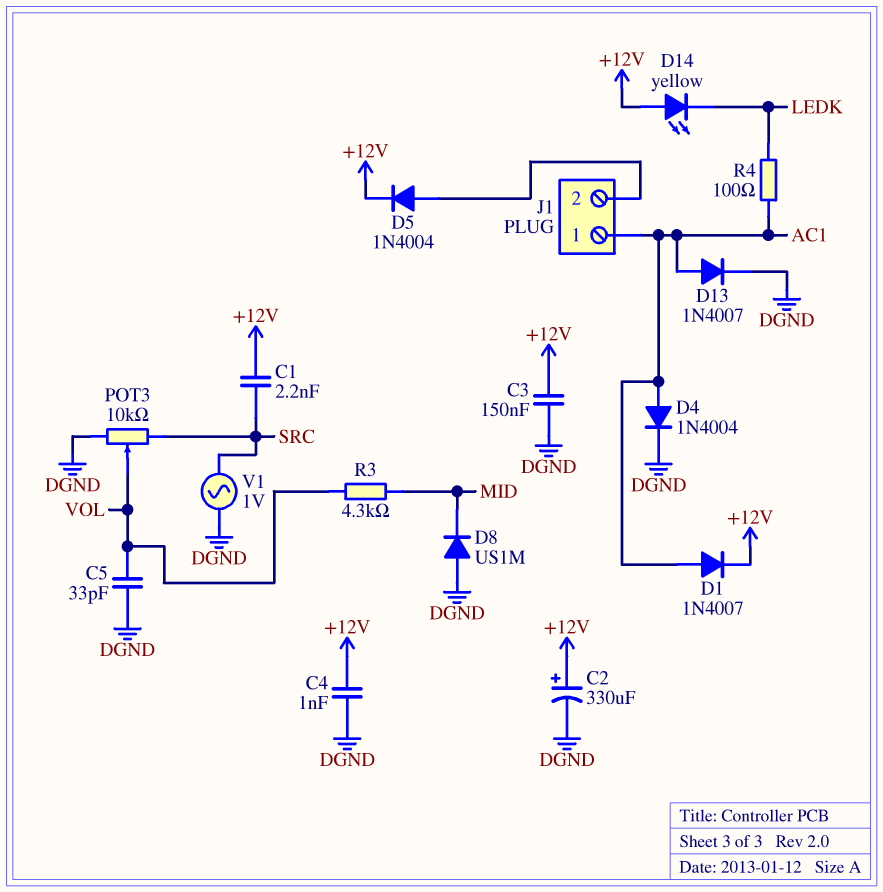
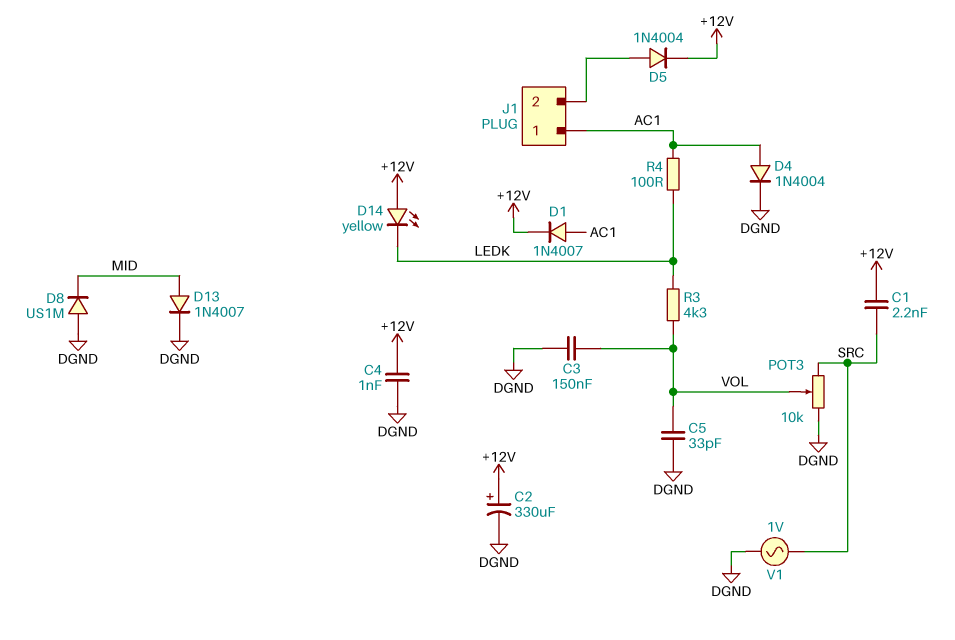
C3: 150nF (+12V, DGND) -> 150nF (DGND, VOL)
D13: diode 1N4007 (A AC1, K DGND) -> diode 1N4007 (A MID, K DGND)
R3: 4.3k (MID, VOL) -> 4.3k (LEDK, VOL)

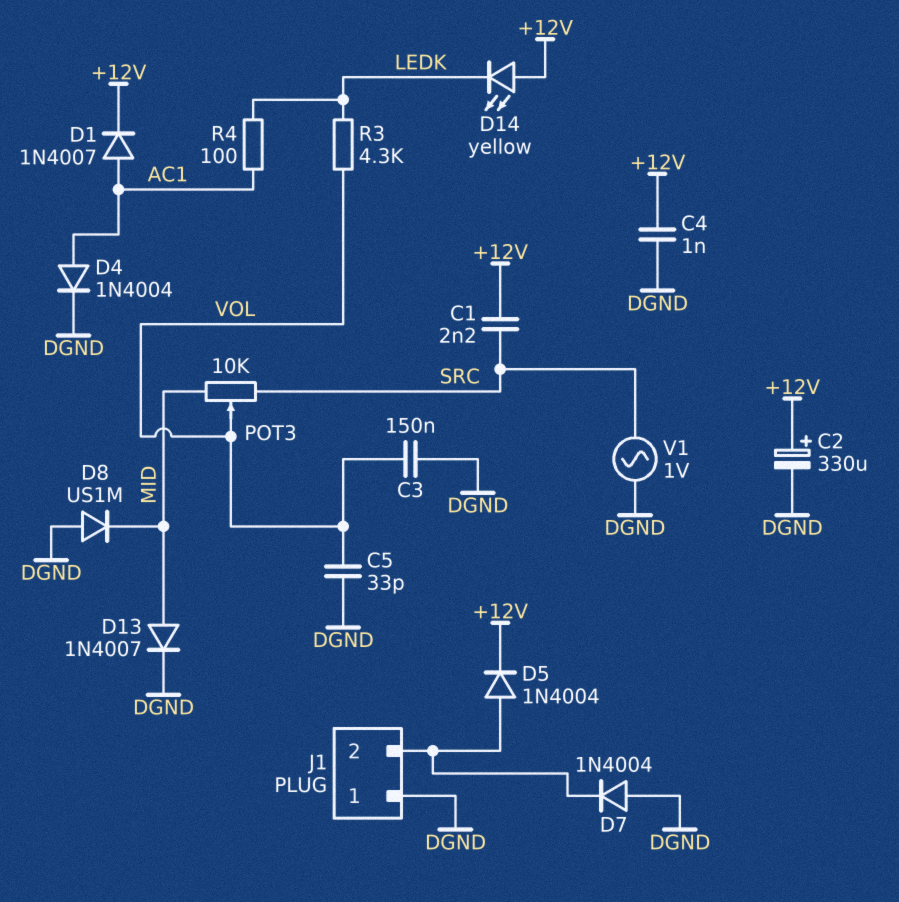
D7: none -> diode 1N4004 (A DGND, K J1/2)
J1 pin 1: AC1 -> DGND
POT3: 10k (DGND, SRC, wiper VOL) -> 10k (MID, SRC, wiper VOL)

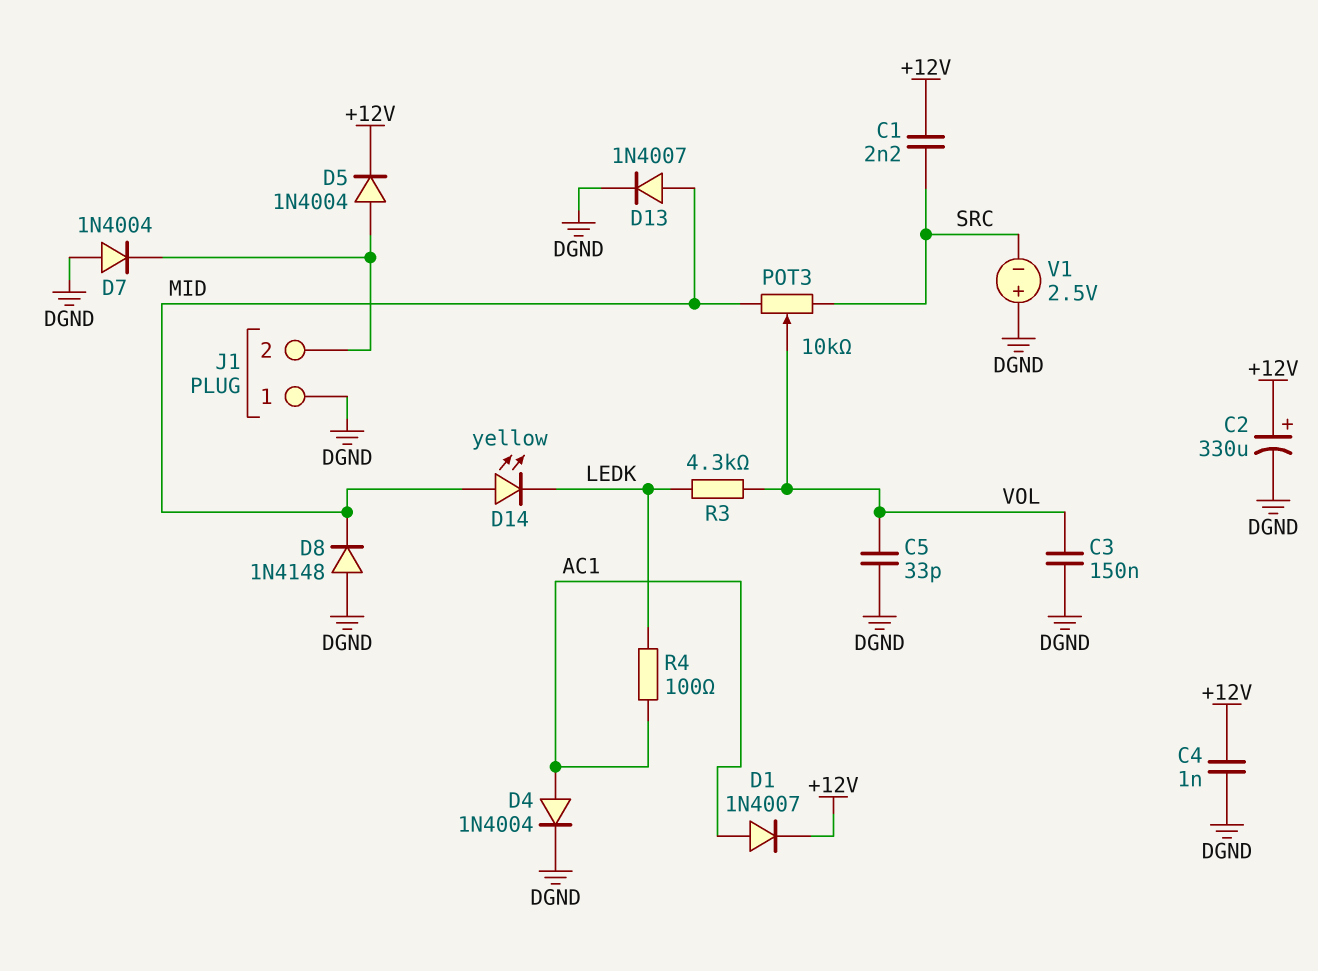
D8: diode US1M (A DGND, K MID) -> diode 1N4148 (A DGND, K MID)
D14: LED yellow (A +12V, K LEDK) -> LED yellow (A MID, K LEDK)
V1: AC 1V (DGND, SRC) -> 2.5V (plus DGND, minus SRC)

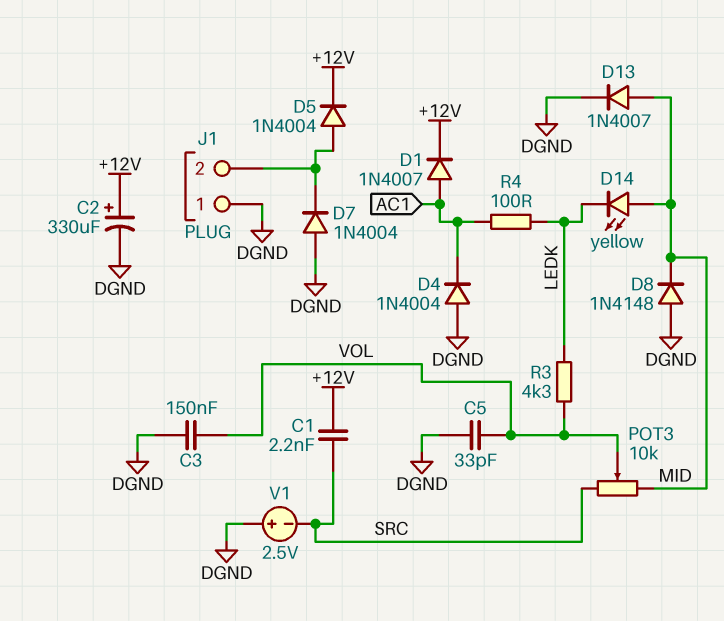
C4: 1nF (+12V, DGND) -> none
D4: diode 1N4004 (A AC1, K DGND) -> diode 1N4004 (A DGND, K AC1)

